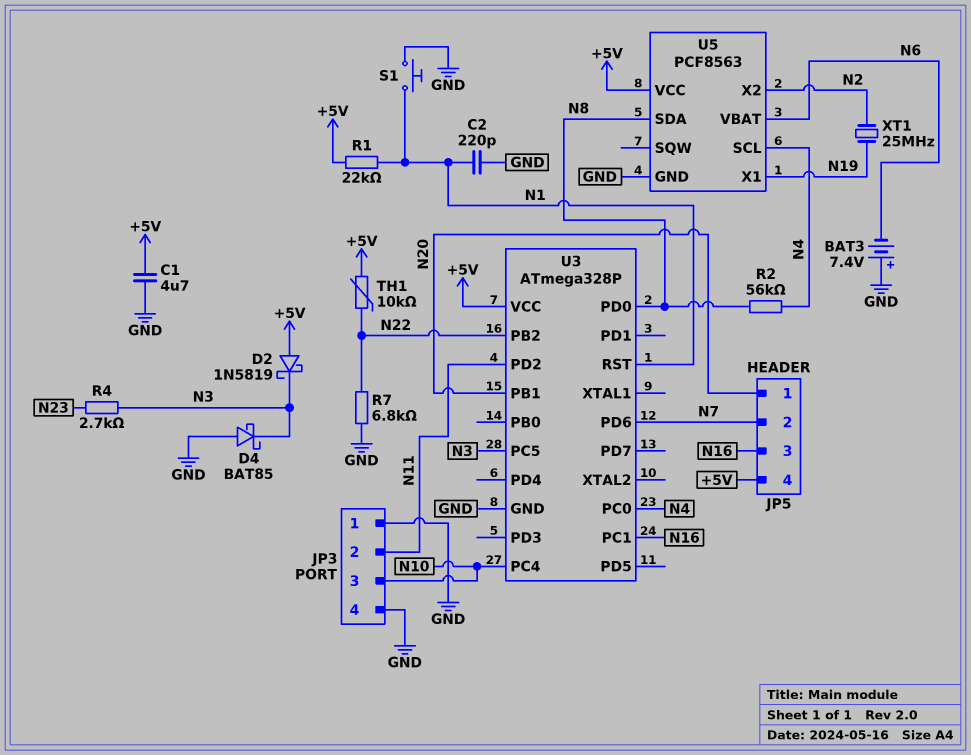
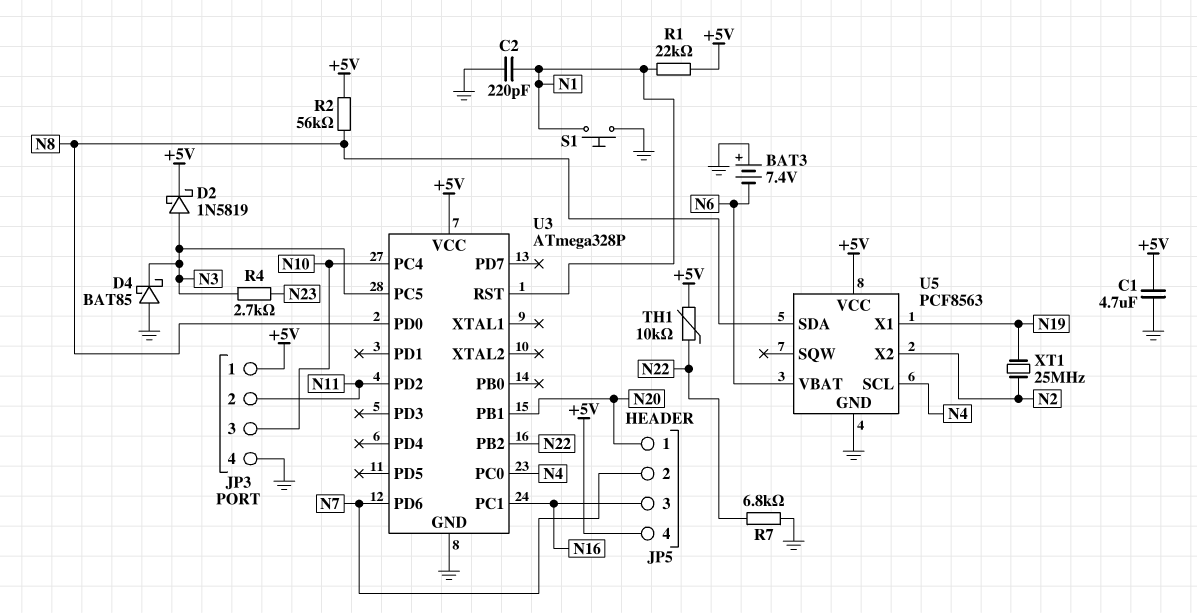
D2: schottky 1N5819 (A +5V, K N3) -> schottky 1N5819 (A N3, K +5V)
JP3 pin 1: GND -> +5V
R2: 56k (N4, N8) -> 56k (+5V, N8)

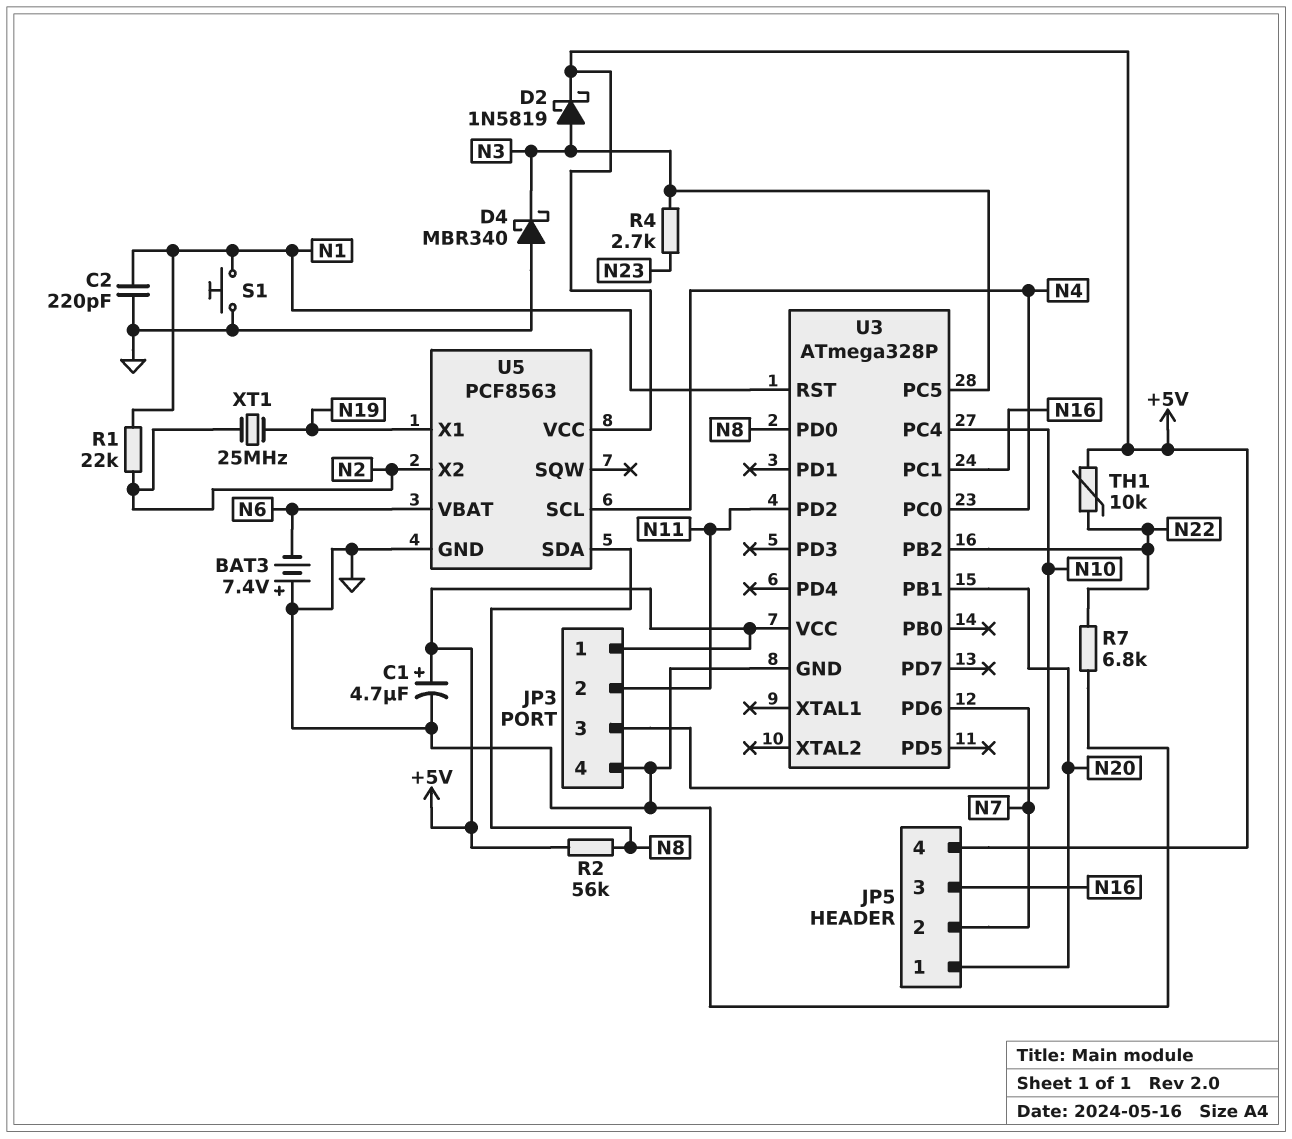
C1: 4.7uF (+5V, GND) -> 4.7uF (plus +5V, minus GND)
D4: schottky BAT85 (A GND, K N3) -> schottky MBR340 (A GND, K N3)
R1: 22k (+5V, N1) -> 22k (N1, N2)

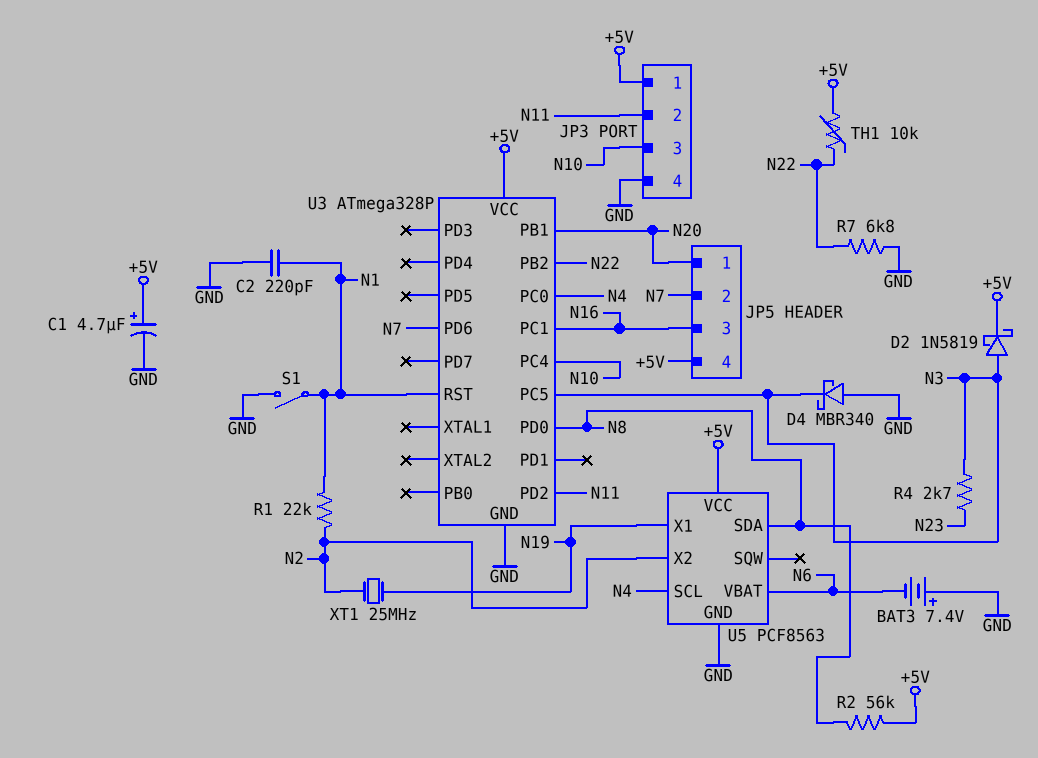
S1: button (GND, N1) -> switch (GND, N1)

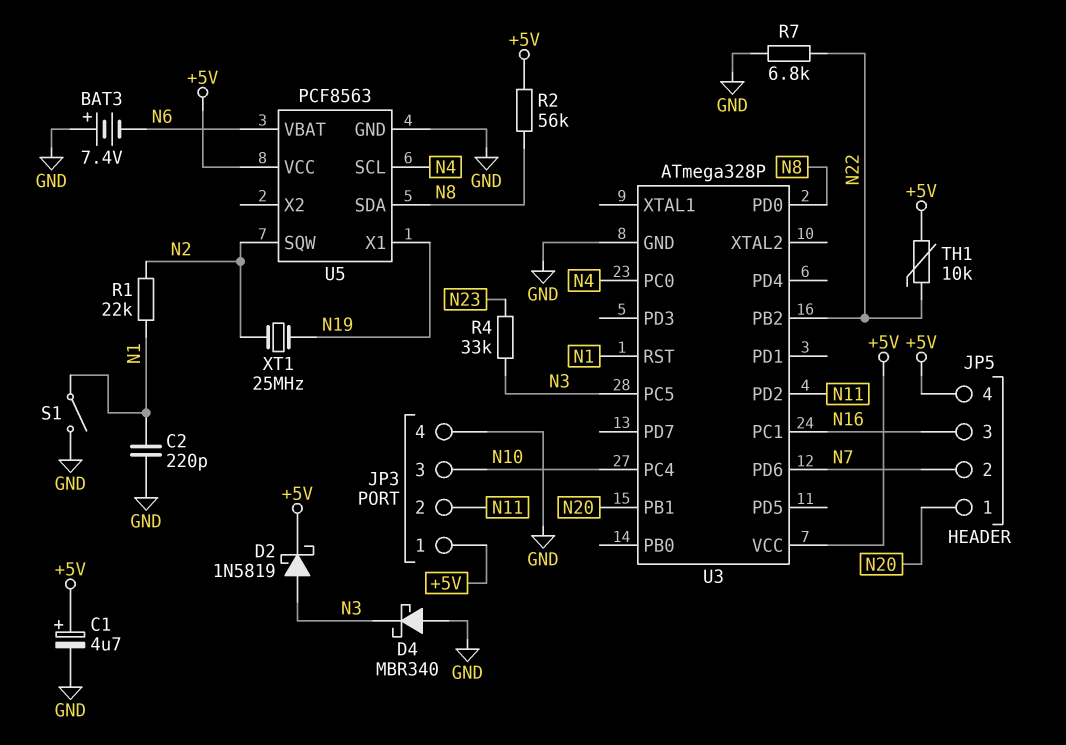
R4: 2.7k (N3, N23) -> 33k (N3, N23)
U5 pin SQW: none -> N2
U5 pin X2: N2 -> none

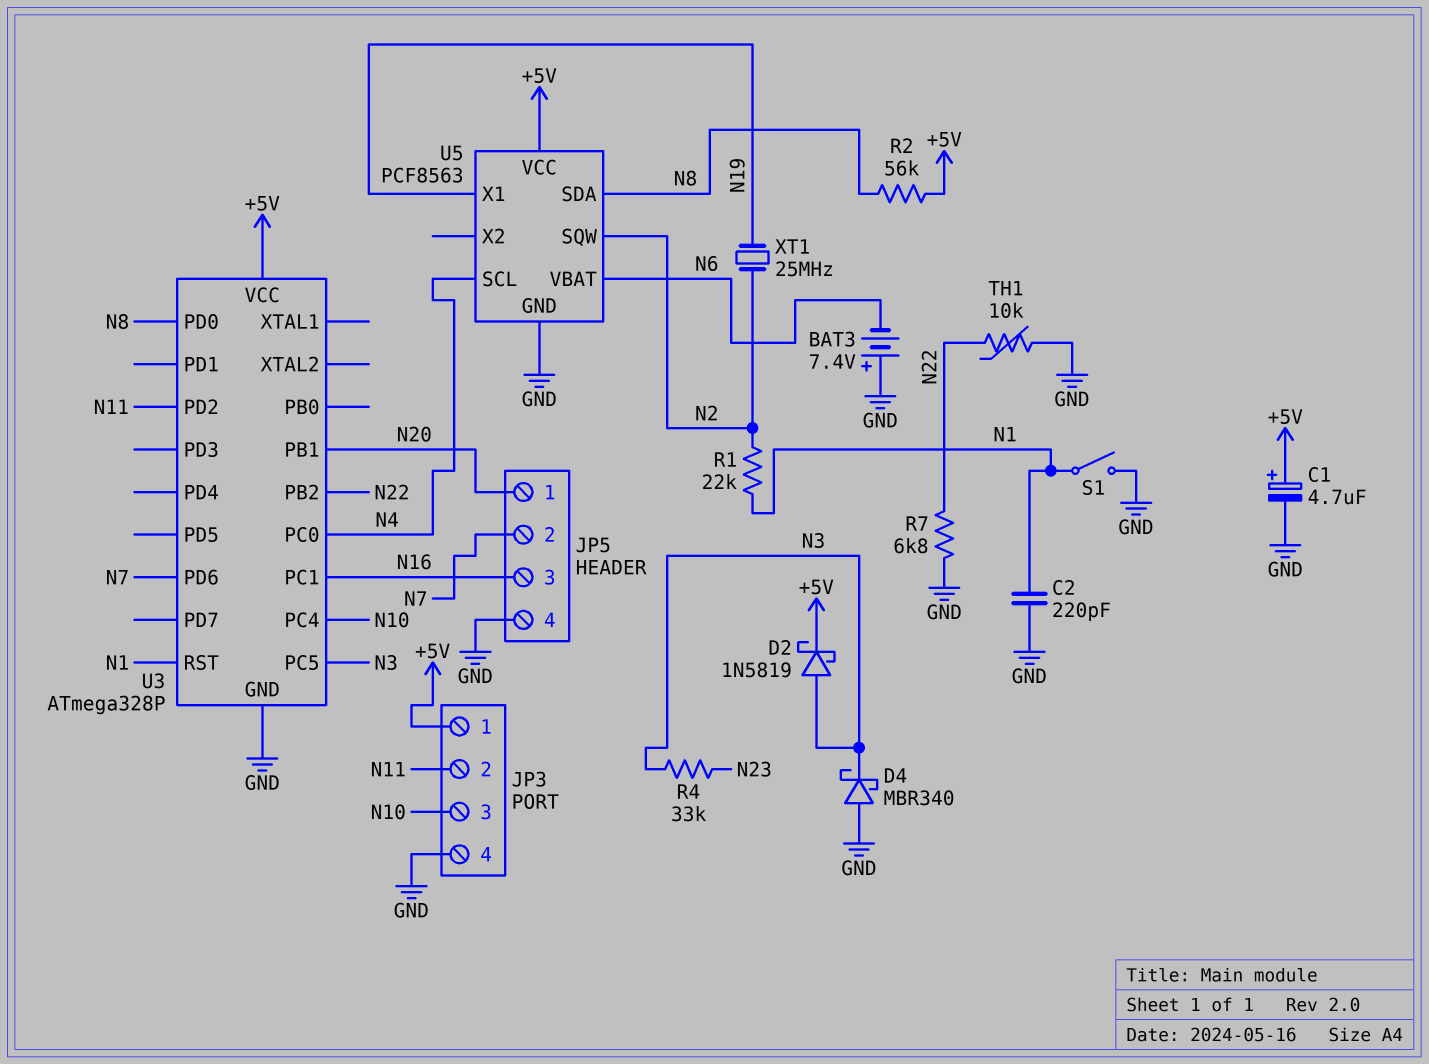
JP5 pin 4: +5V -> GND
TH1: 10k (+5V, N22) -> 10k (GND, N22)

